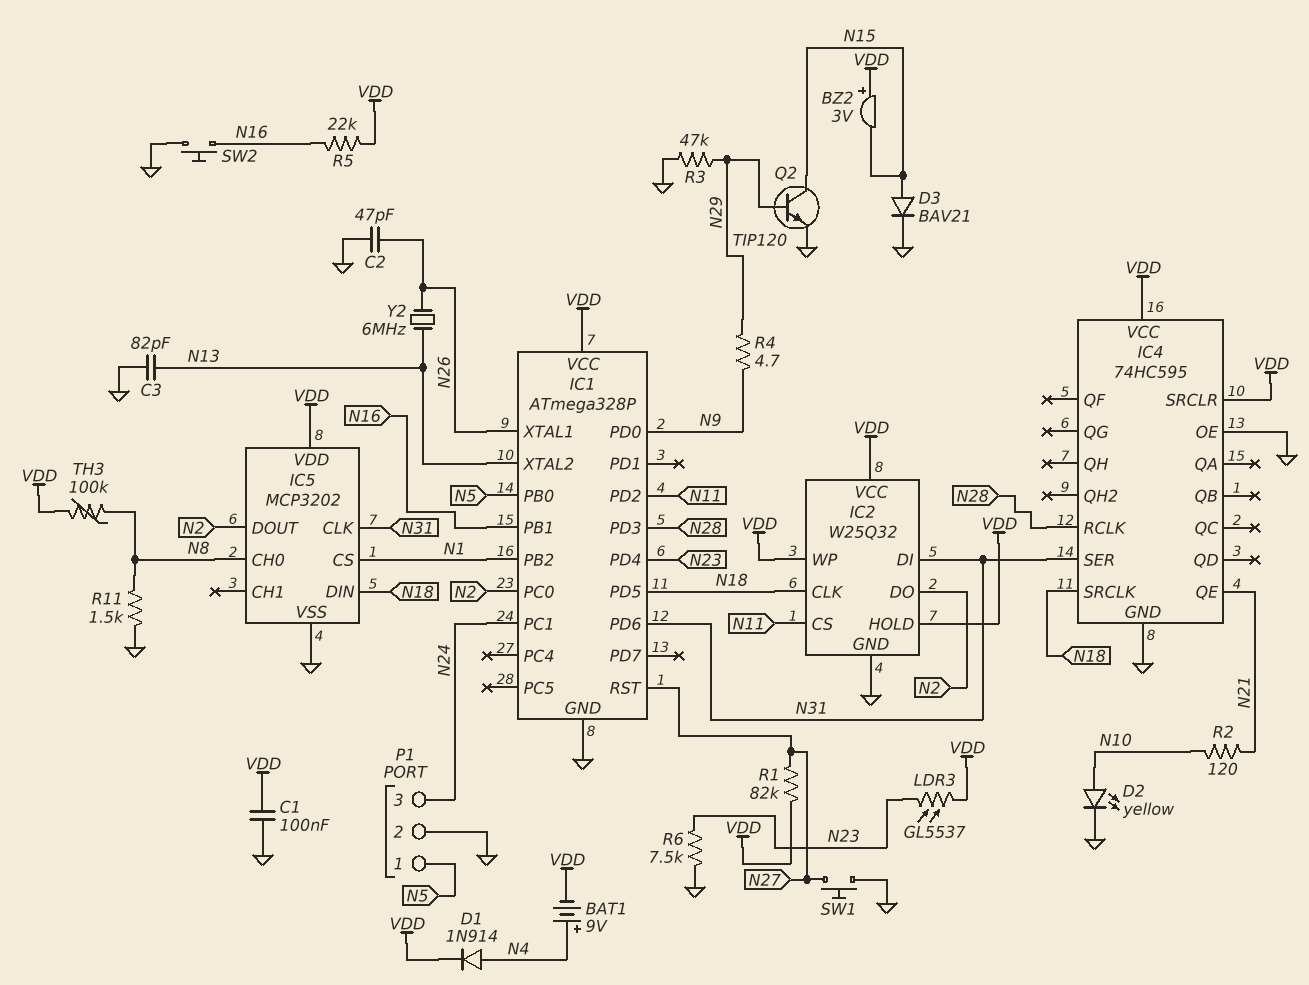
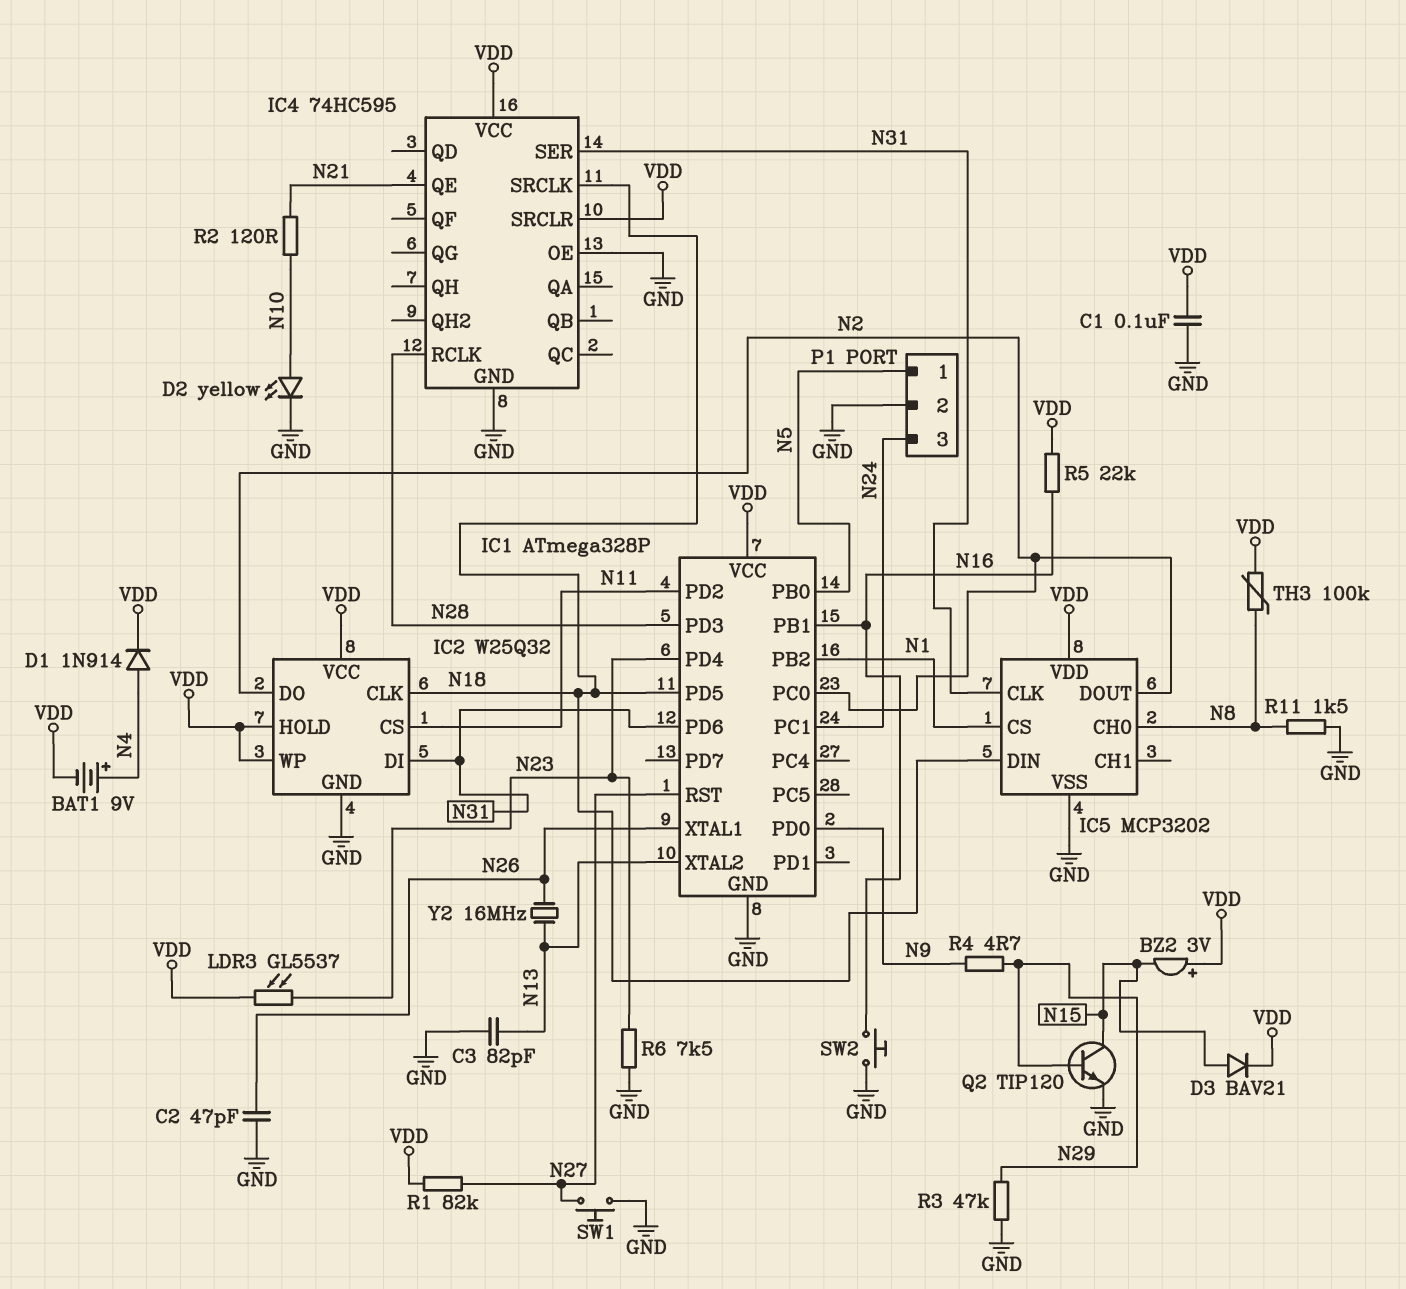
D3: diode BAV21 (A N15, K GND) -> diode BAV21 (A N15, K VDD)
Y2: 6MHz (N13, N26) -> 16MHz (N13, N26)

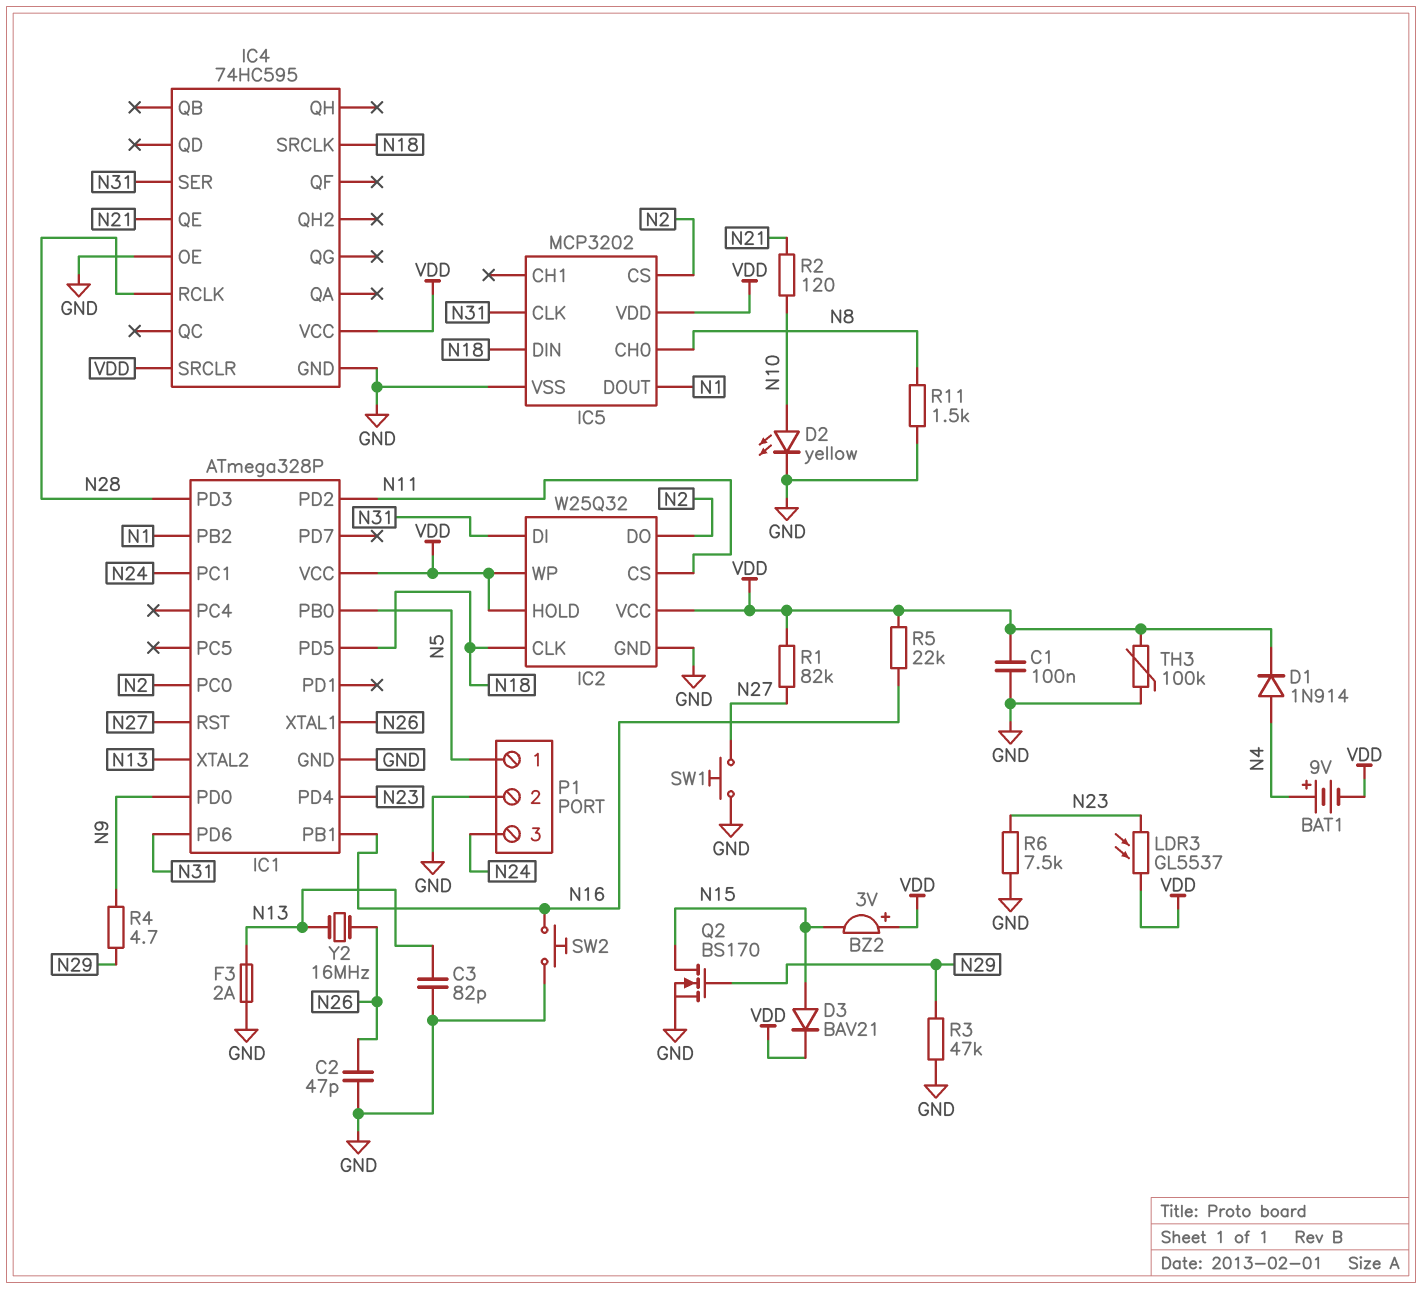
F3: none -> 2A (GND, N13)
IC5 pin CS: N1 -> N2
IC5 pin DOUT: N2 -> N1
Q2: NPN TIP120 (B N29, C N15, E GND) -> NMOS BS170 (G N29, D N15, S GND)
TH3: 100k (N8, VDD) -> 100k (GND, VDD)

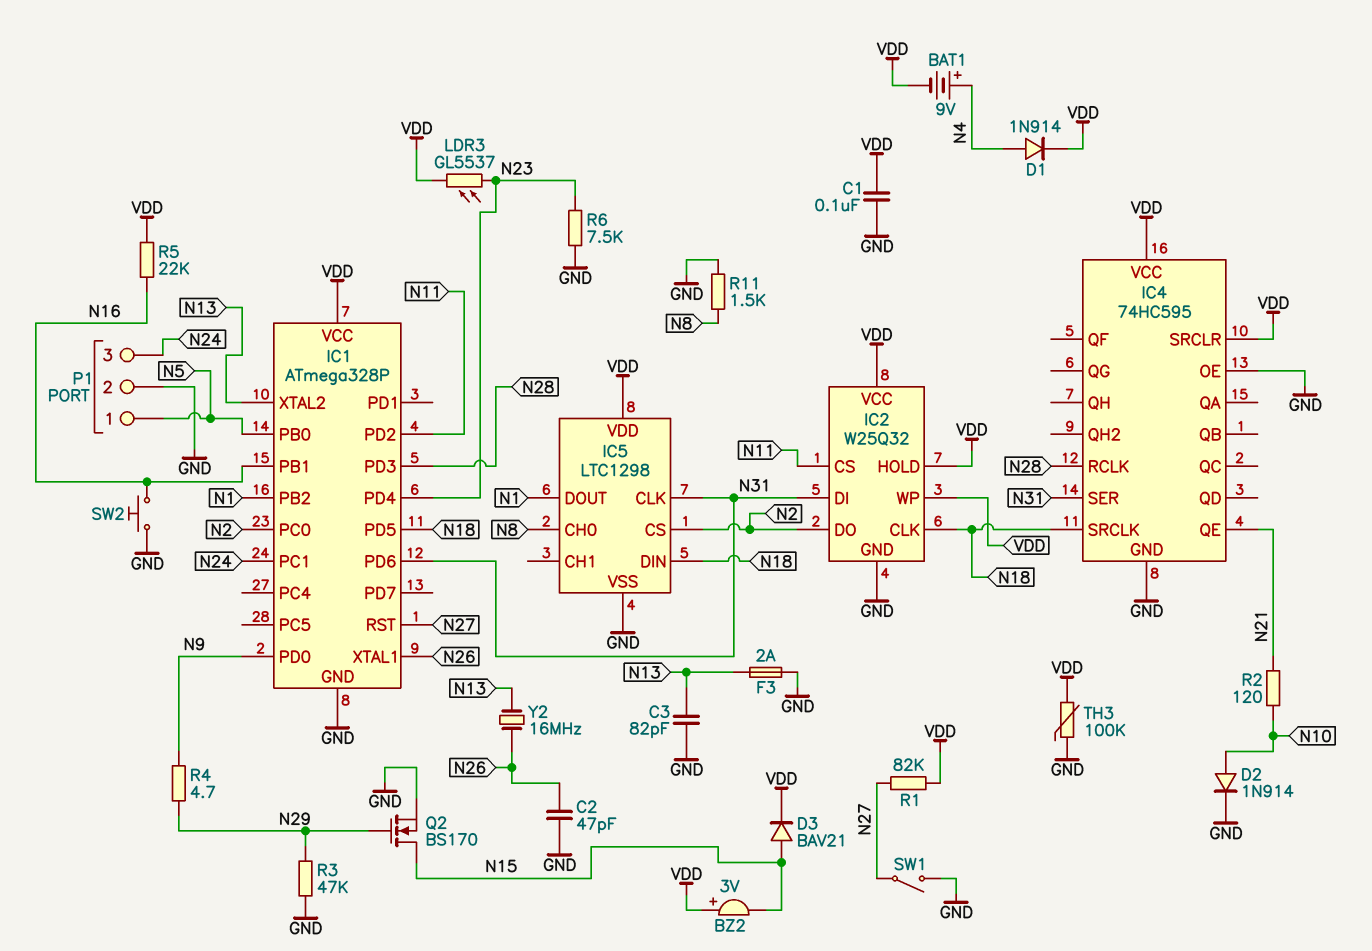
D2: LED yellow (A N10, K GND) -> diode 1N914 (A N10, K GND)
IC5: MCP3202 -> LTC1298
SW1: button (GND, N27) -> switch (GND, N27)

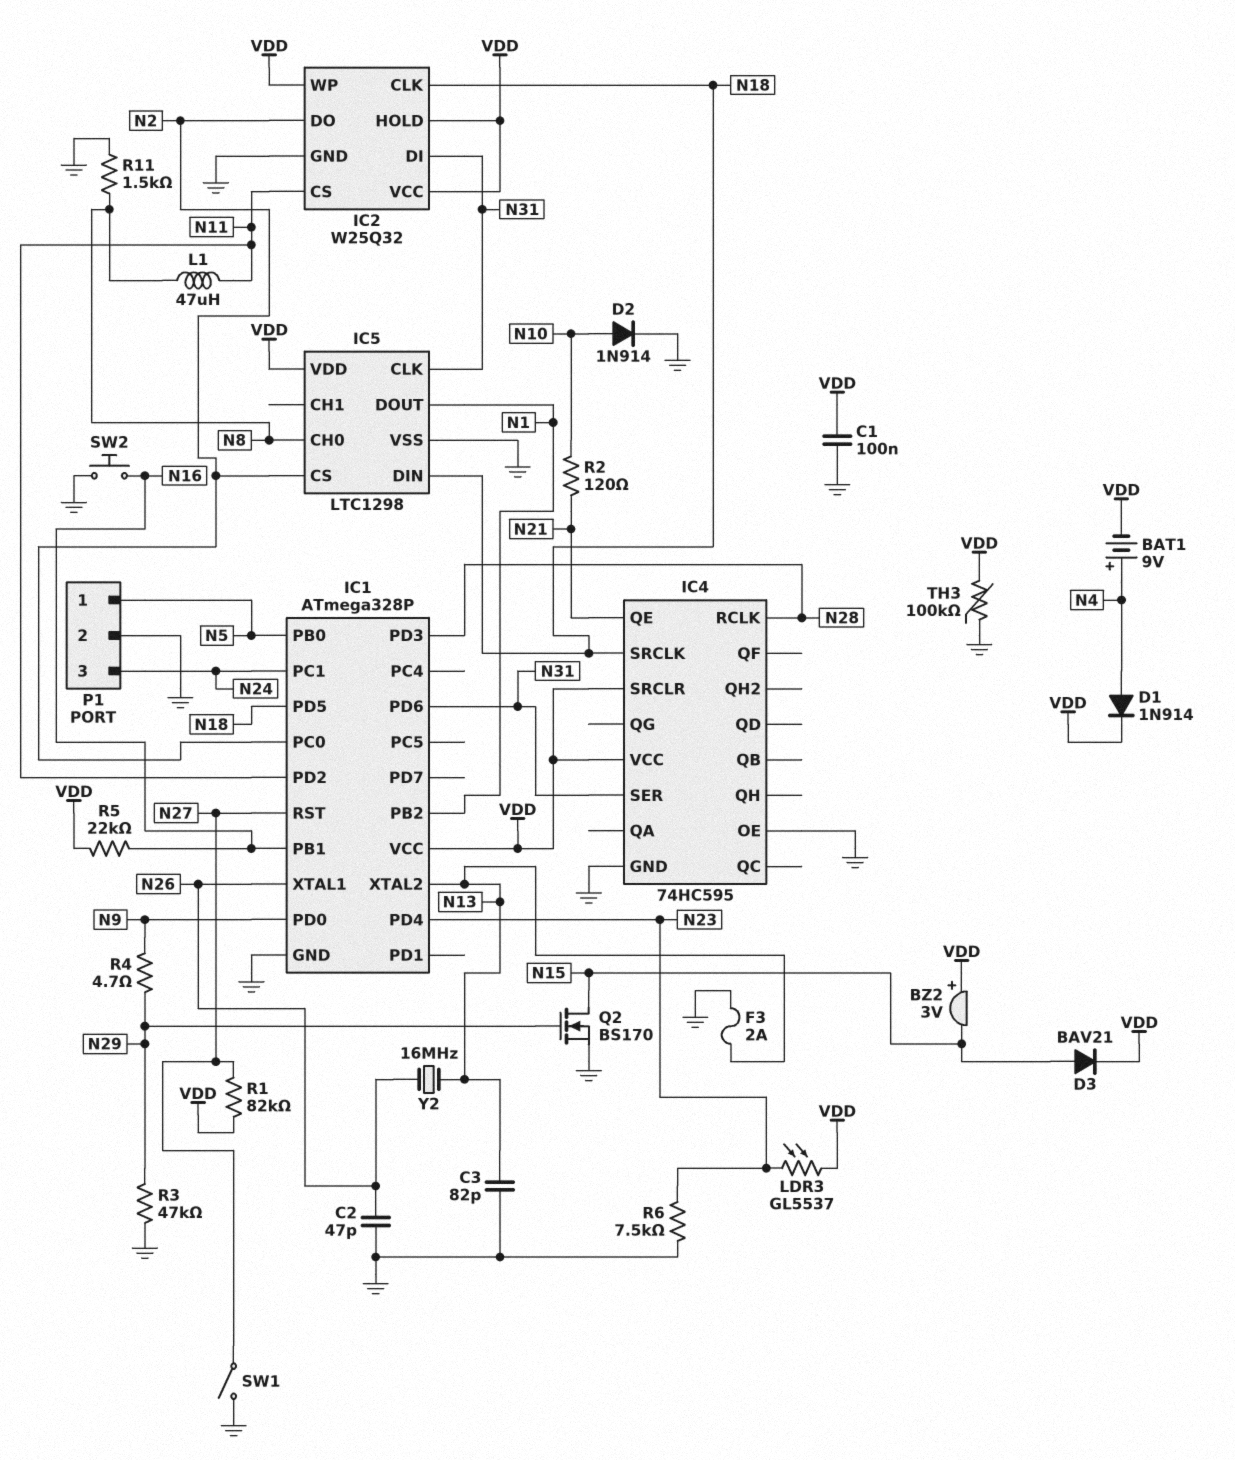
L1: none -> 47uH (N8, N11)

